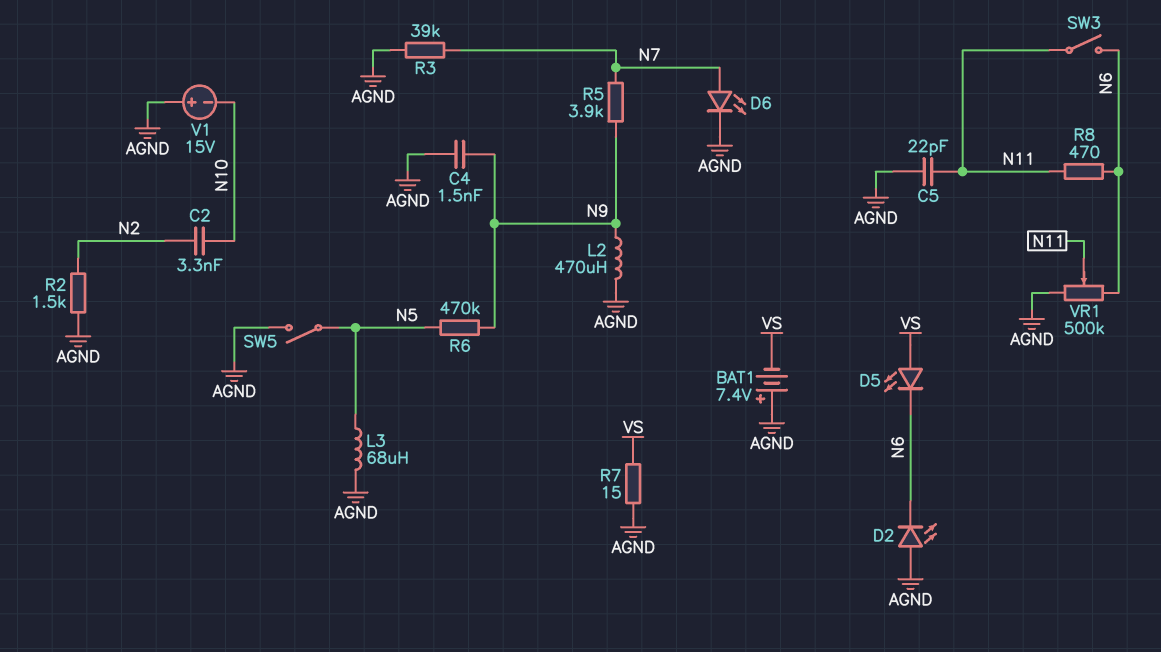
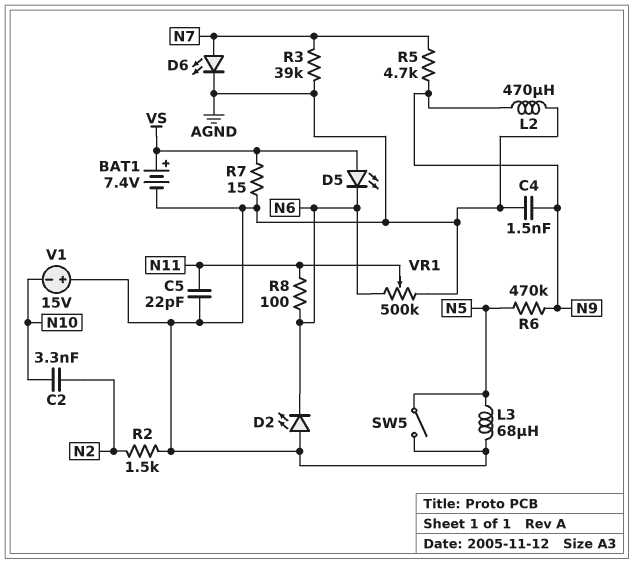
BAT1: 7.4V (plus AGND, minus VS) -> 7.4V (plus VS, minus AGND)
R5: 3.9k (N7, N9) -> 4.7k (N7, N9)
R8: 470 (N6, N11) -> 100 (N6, N11)
SW3: switch (N6, N11) -> none

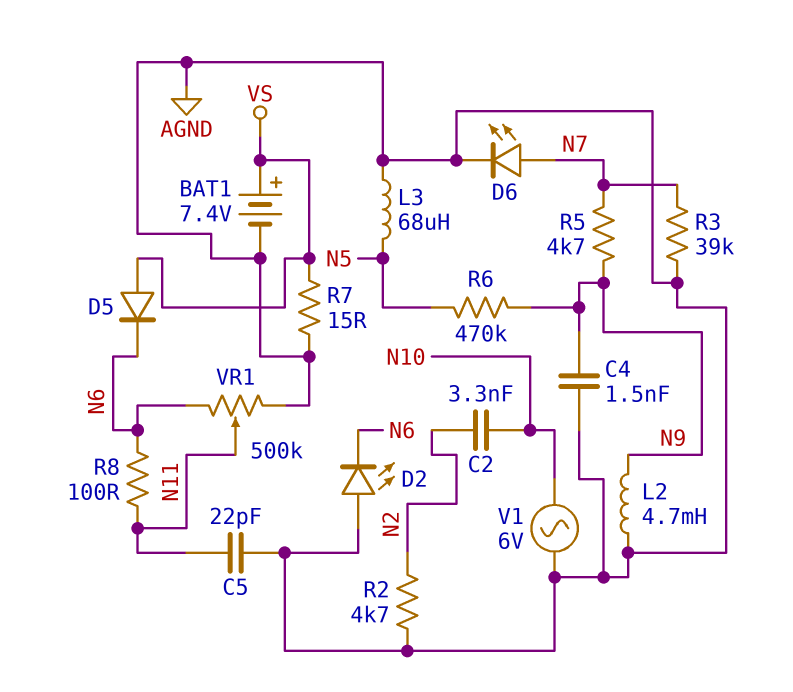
D5: LED (A VS, K N6) -> diode (A VS, K N6)
L2: 470uH (AGND, N9) -> 4.7mH (AGND, N9)
R2: 1.5k (AGND, N2) -> 4.7k (AGND, N2)
SW5: switch (AGND, N5) -> none
V1: 15V (plus AGND, minus N10) -> AC 6V (AGND, N10)

